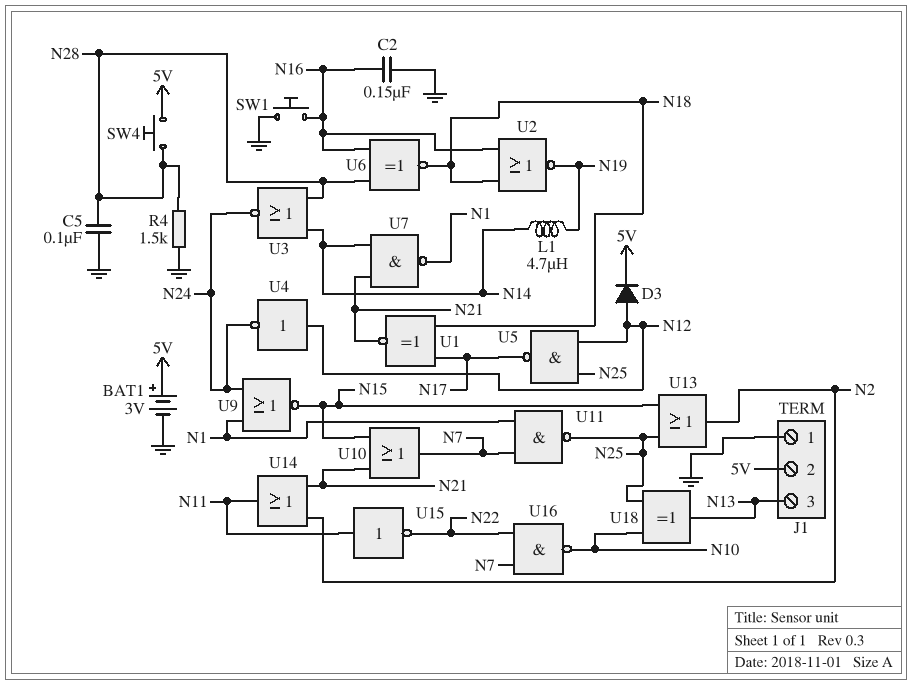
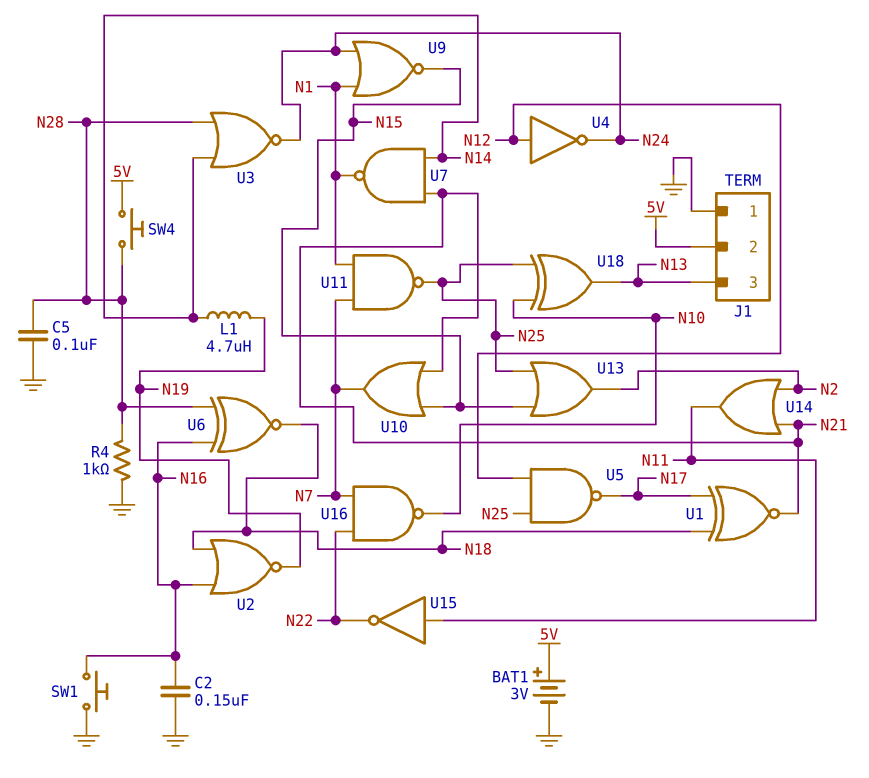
D3: diode (A N12, K 5V) -> none
R4: 1.5k (GND, N28) -> 1k (GND, N28)

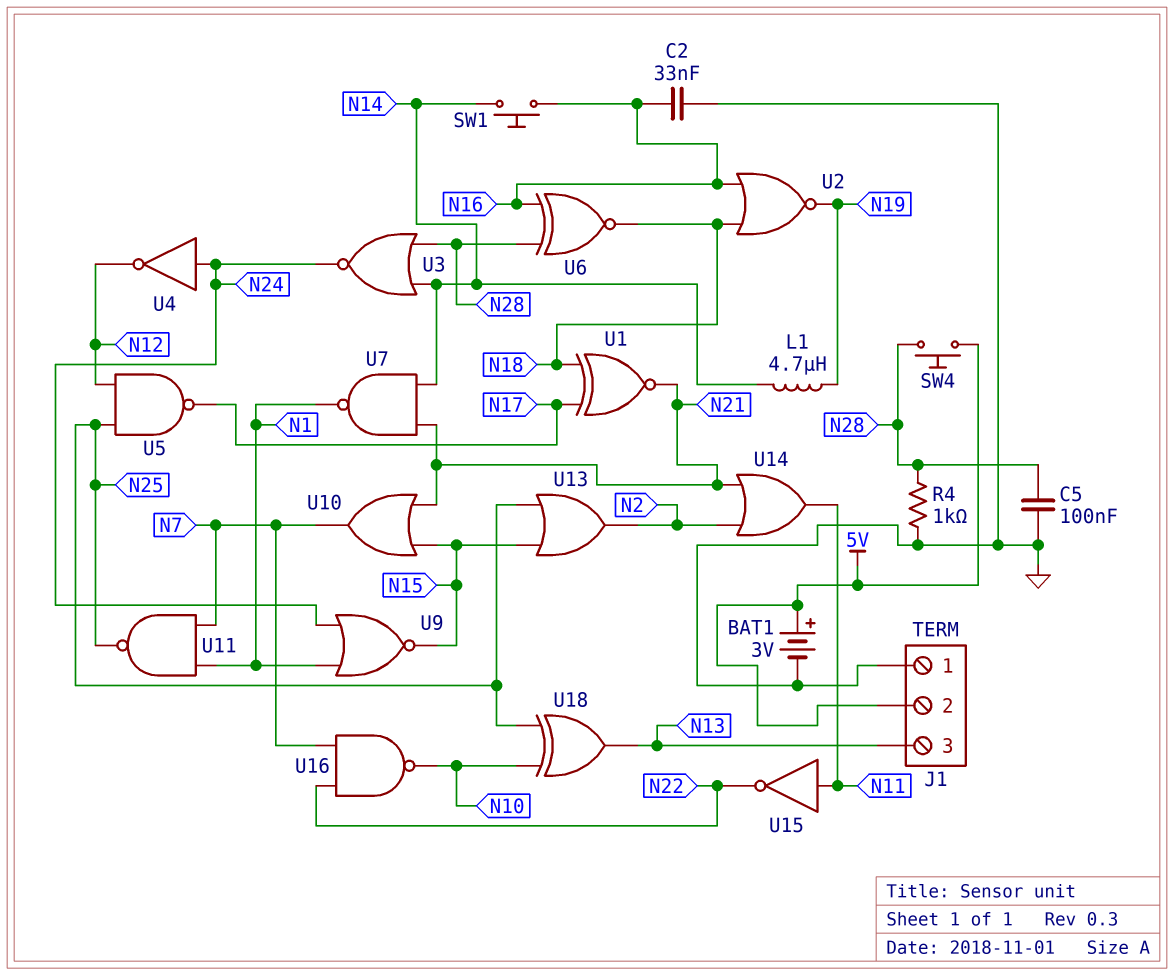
C2: 150nF (GND, N16) -> 33nF (GND, N16)
SW1: button (GND, N16) -> button (N14, N16)
U4: NOT (in N12, out N24) -> NOT (in N24, out N12)

